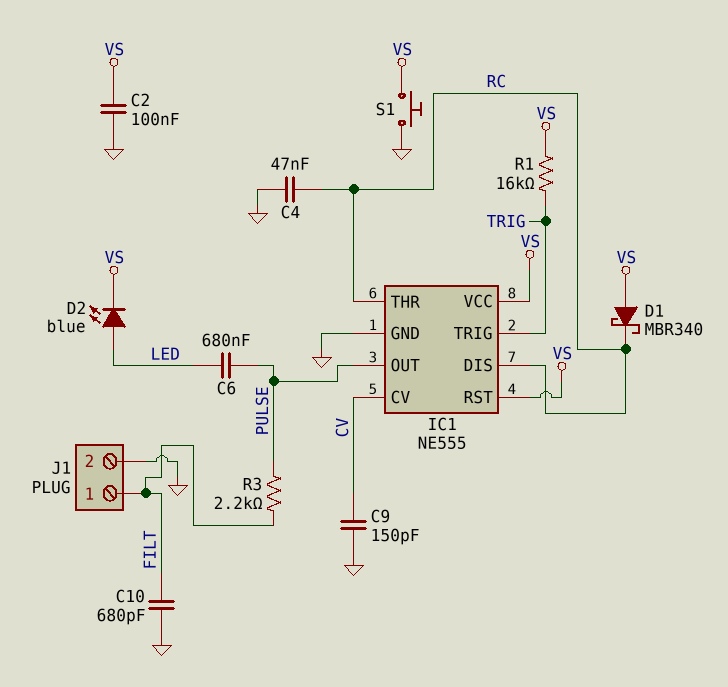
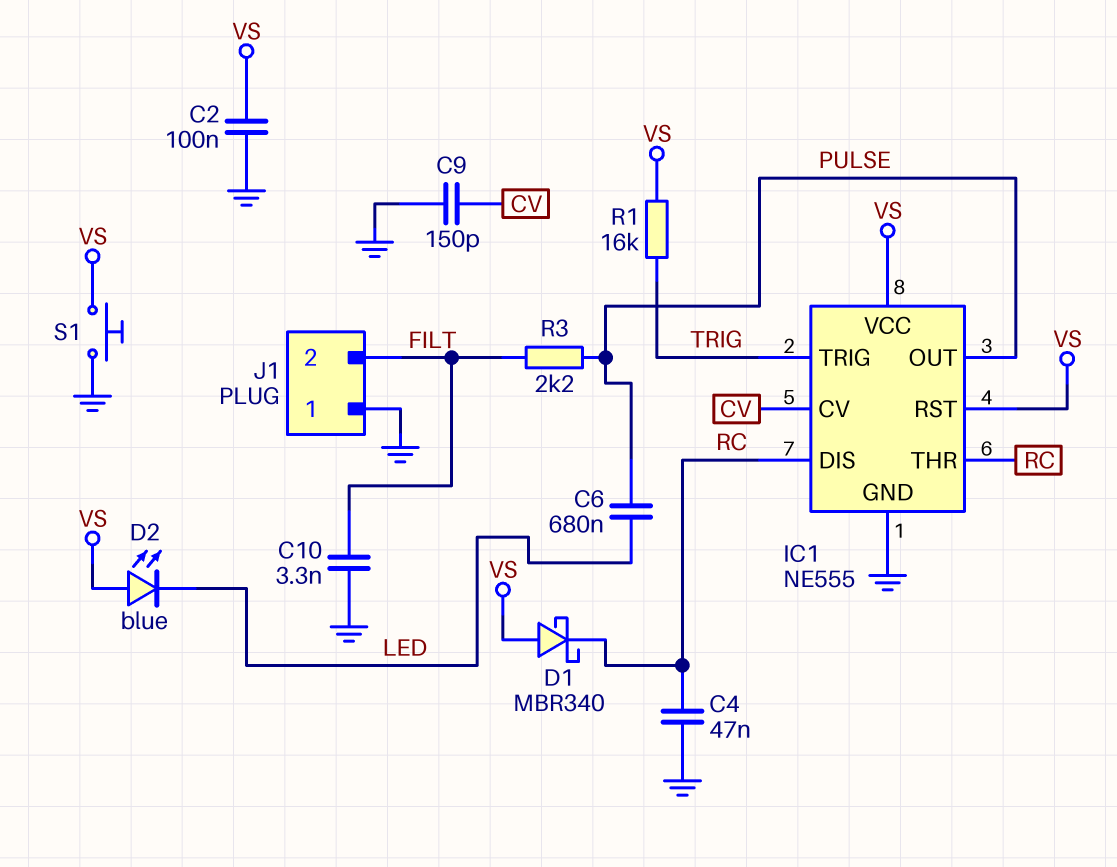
C10: 680pF (FILT, GND) -> 3.3nF (FILT, GND)
D2: LED blue (A LED, K VS) -> LED blue (A VS, K LED)
J1 pin 1: FILT -> GND
J1 pin 2: GND -> FILT

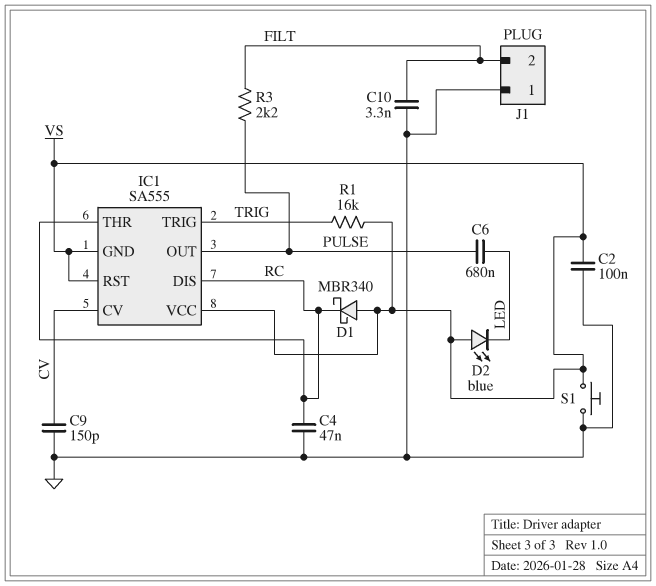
IC1: NE555 -> SA555
IC1 pin GND: GND -> VS

